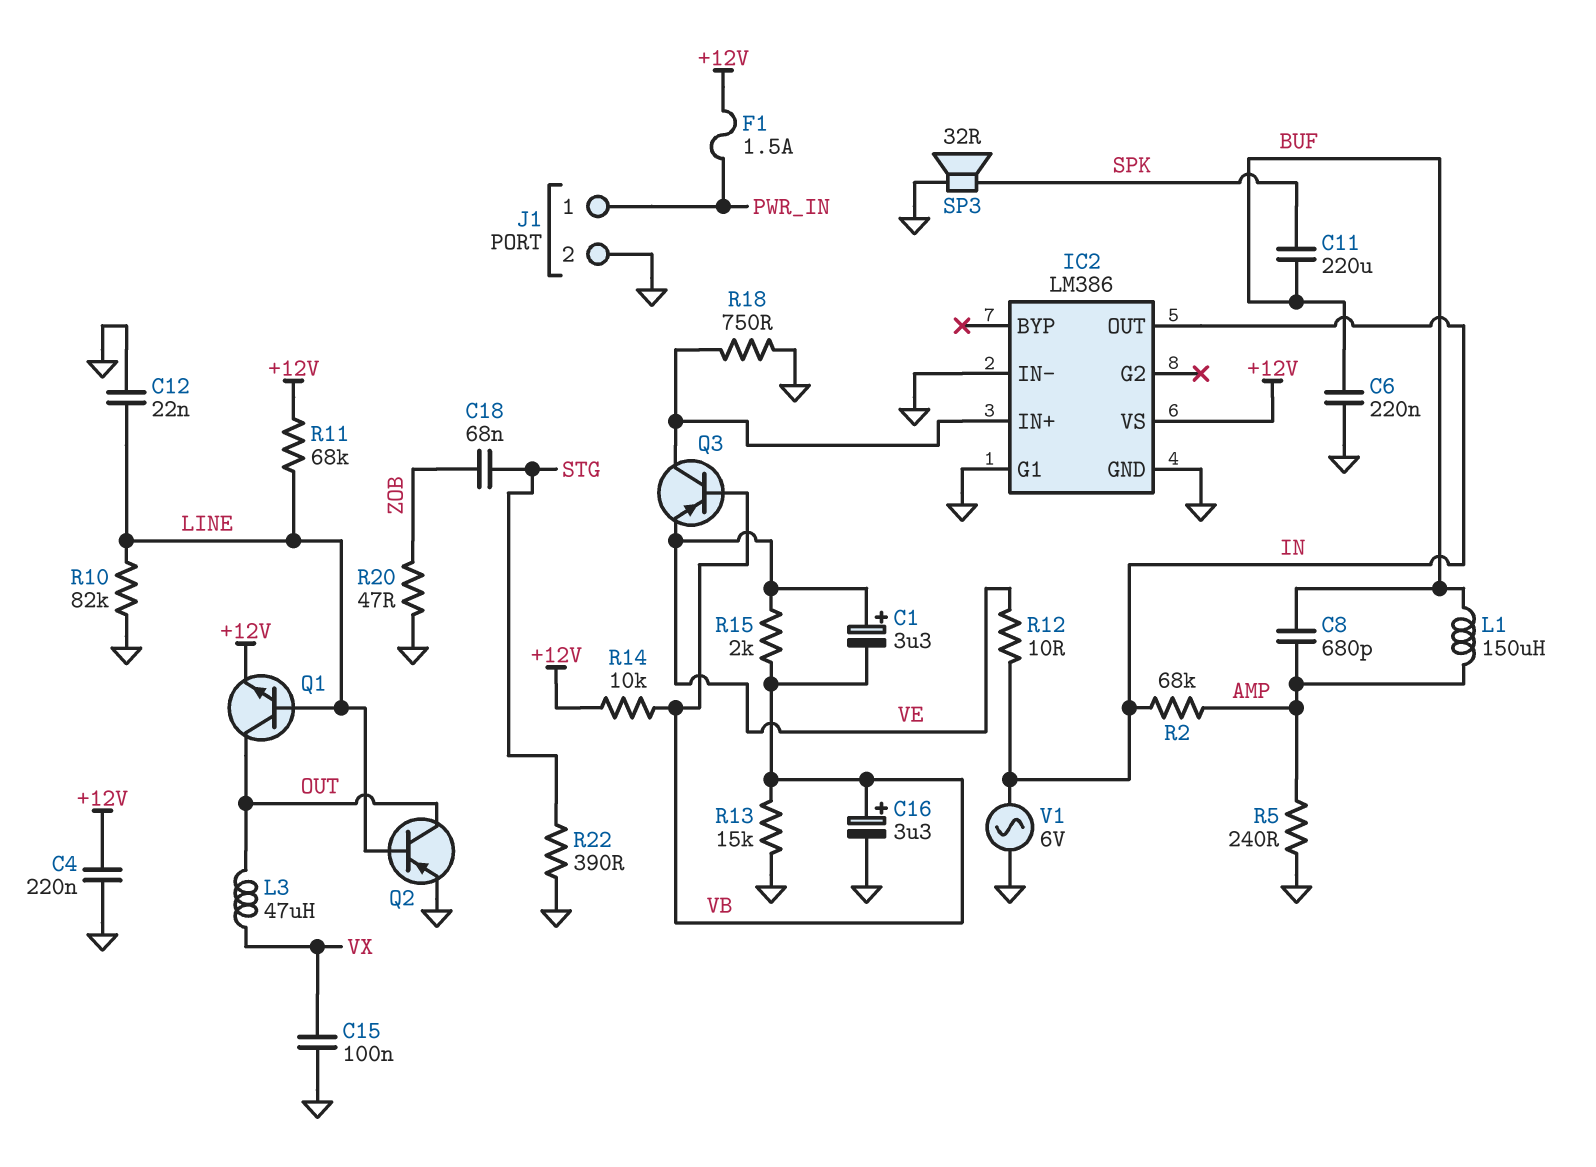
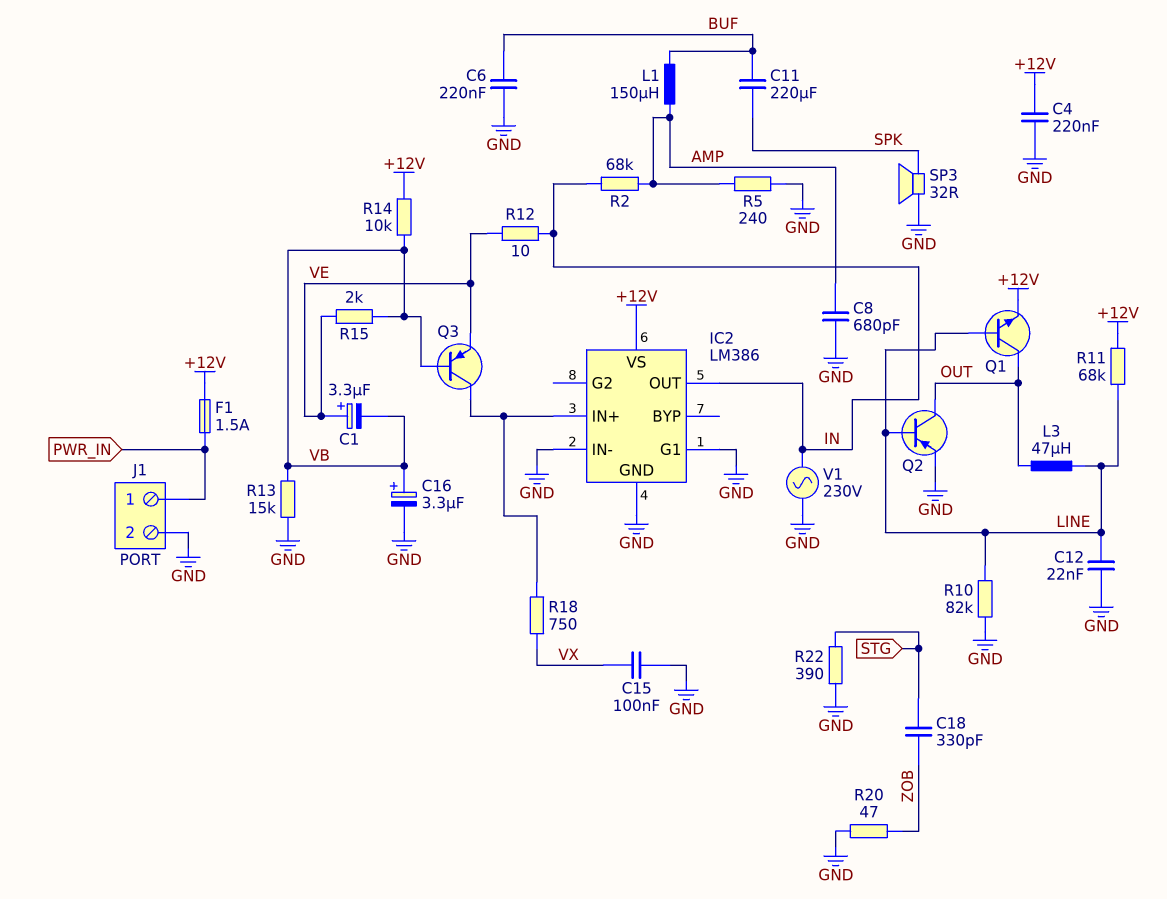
C8: 680pF (AMP, BUF) -> 680pF (AMP, GND)
C18: 68nF (STG, ZOB) -> 330pF (STG, ZOB)
L3: 47uH (OUT, VX) -> 47uH (LINE, OUT)
R18: 750 (GND, IC2/IN+) -> 750 (IC2/IN+, VX)
V1: AC 6V (GND, IN) -> AC 230V (GND, IN)

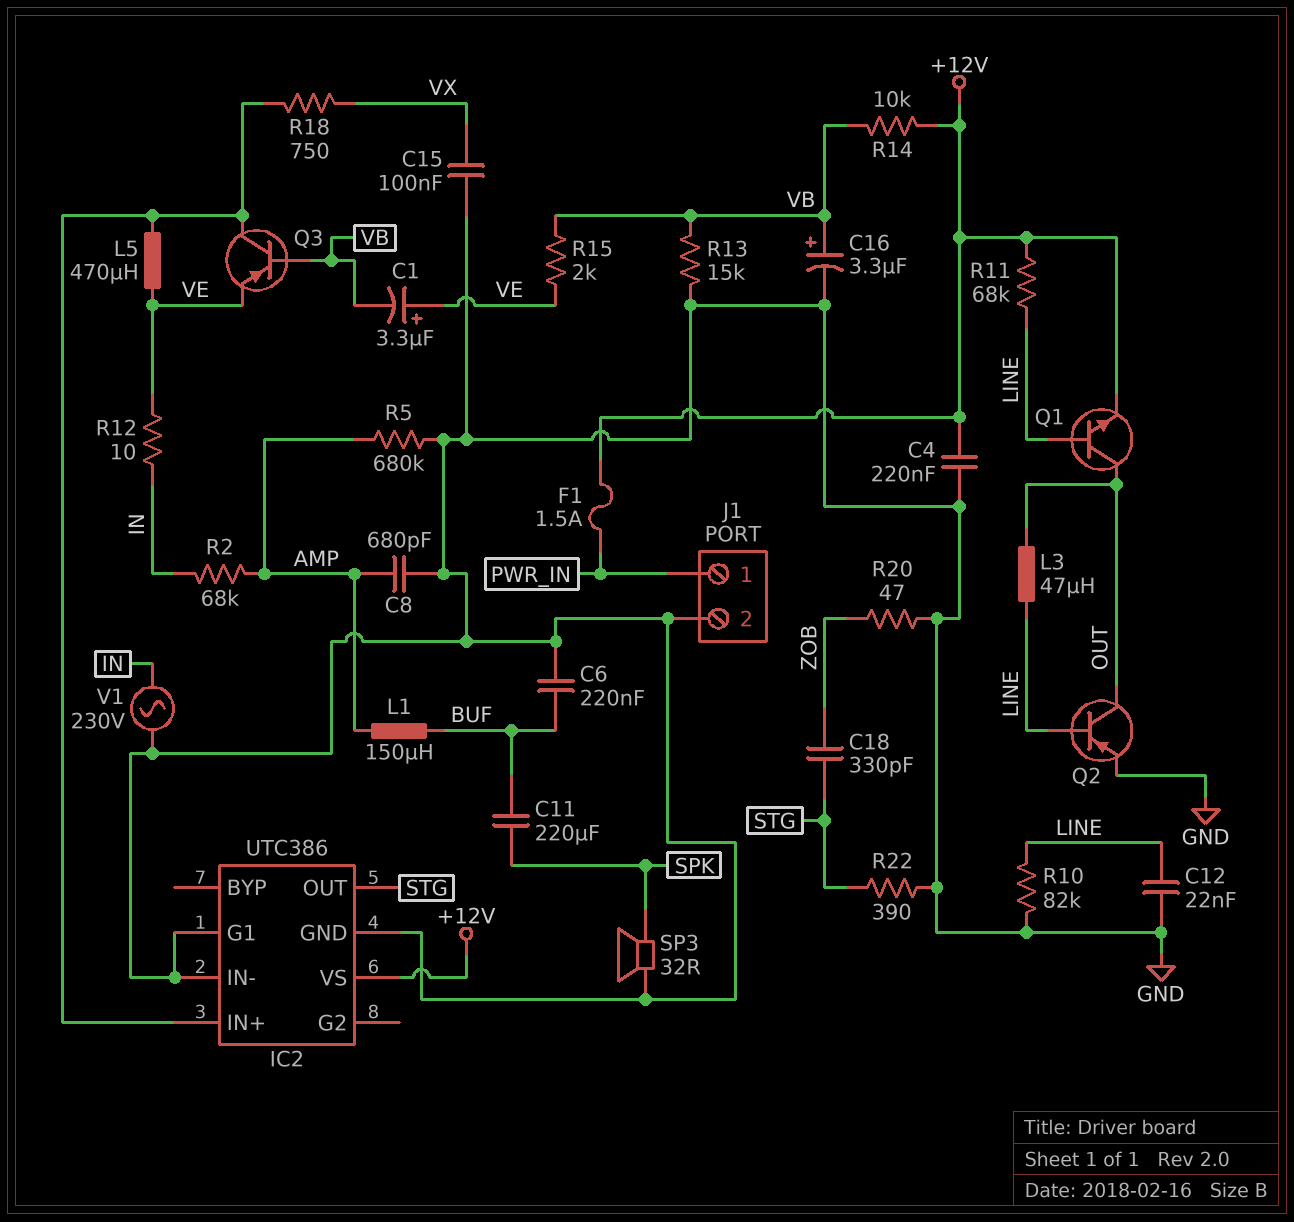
IC2: LM386 -> UTC386
IC2 pin OUT: IN -> STG
L5: none -> 470uH (IC2/IN+, VE)
R5: 240 (AMP, GND) -> 680k (AMP, GND)

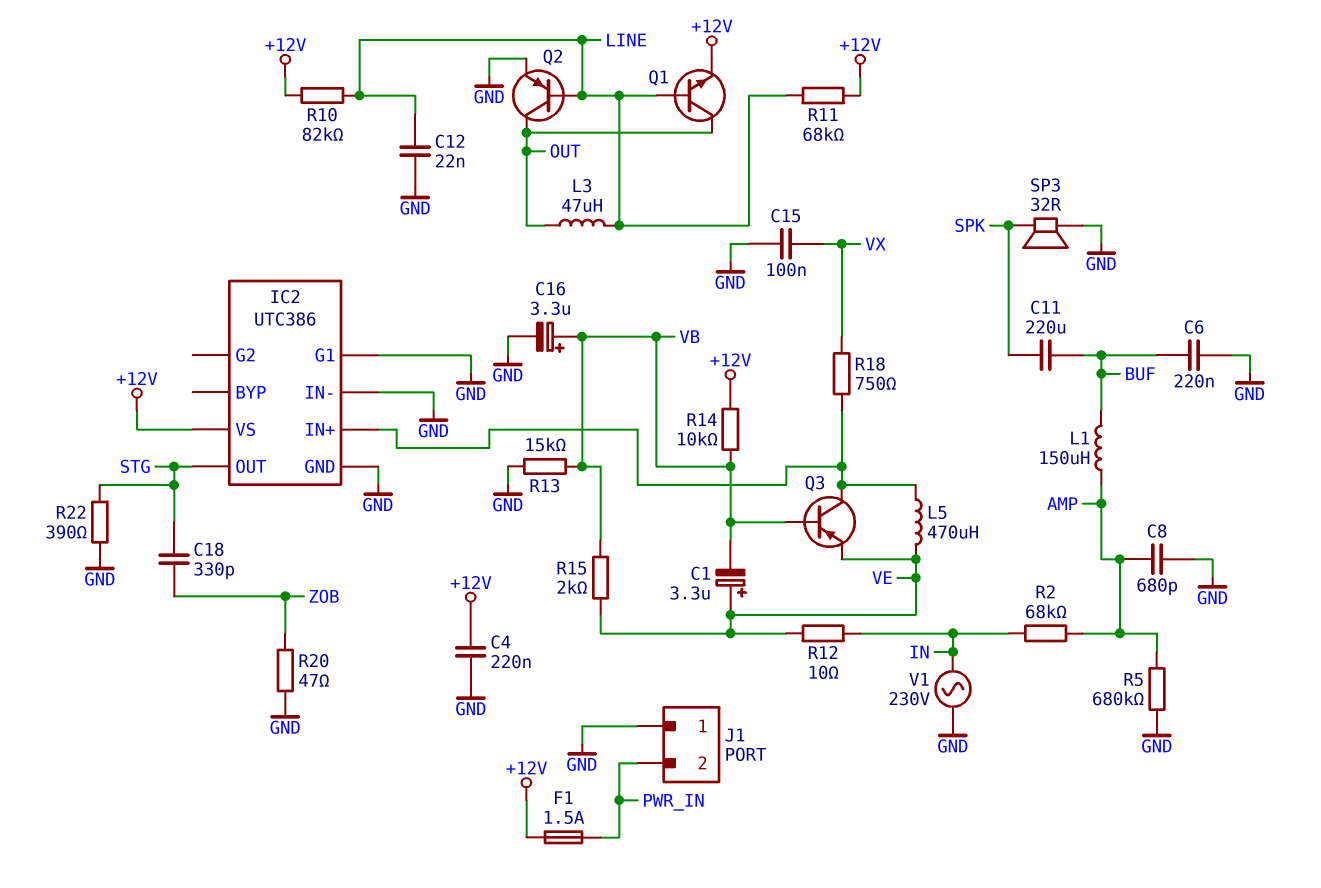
J1 pin 1: PWR_IN -> GND
J1 pin 2: GND -> PWR_IN
R10: 82k (GND, LINE) -> 82k (+12V, LINE)

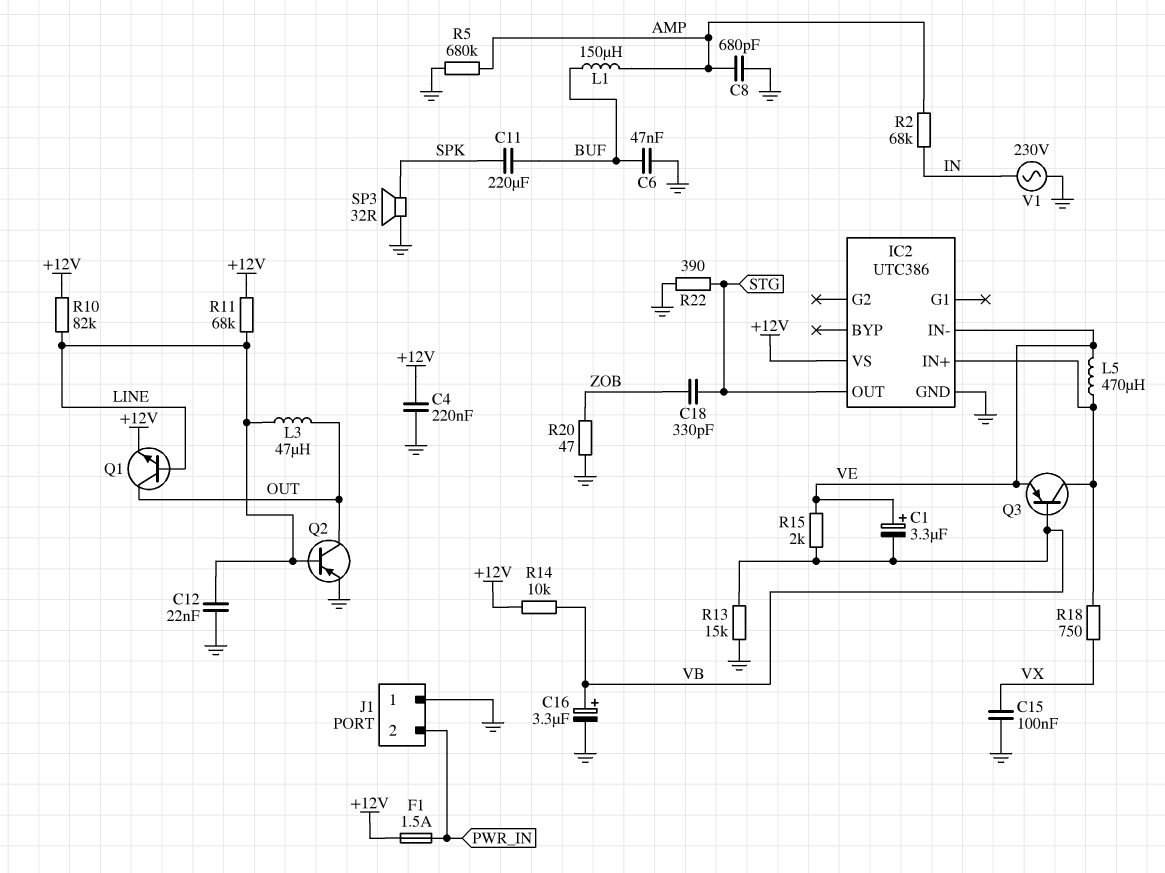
C6: 220nF (BUF, GND) -> 47nF (BUF, GND)
IC2 pin G1: GND -> none
IC2 pin IN-: GND -> VE
R12: 10 (IN, VE) -> none

